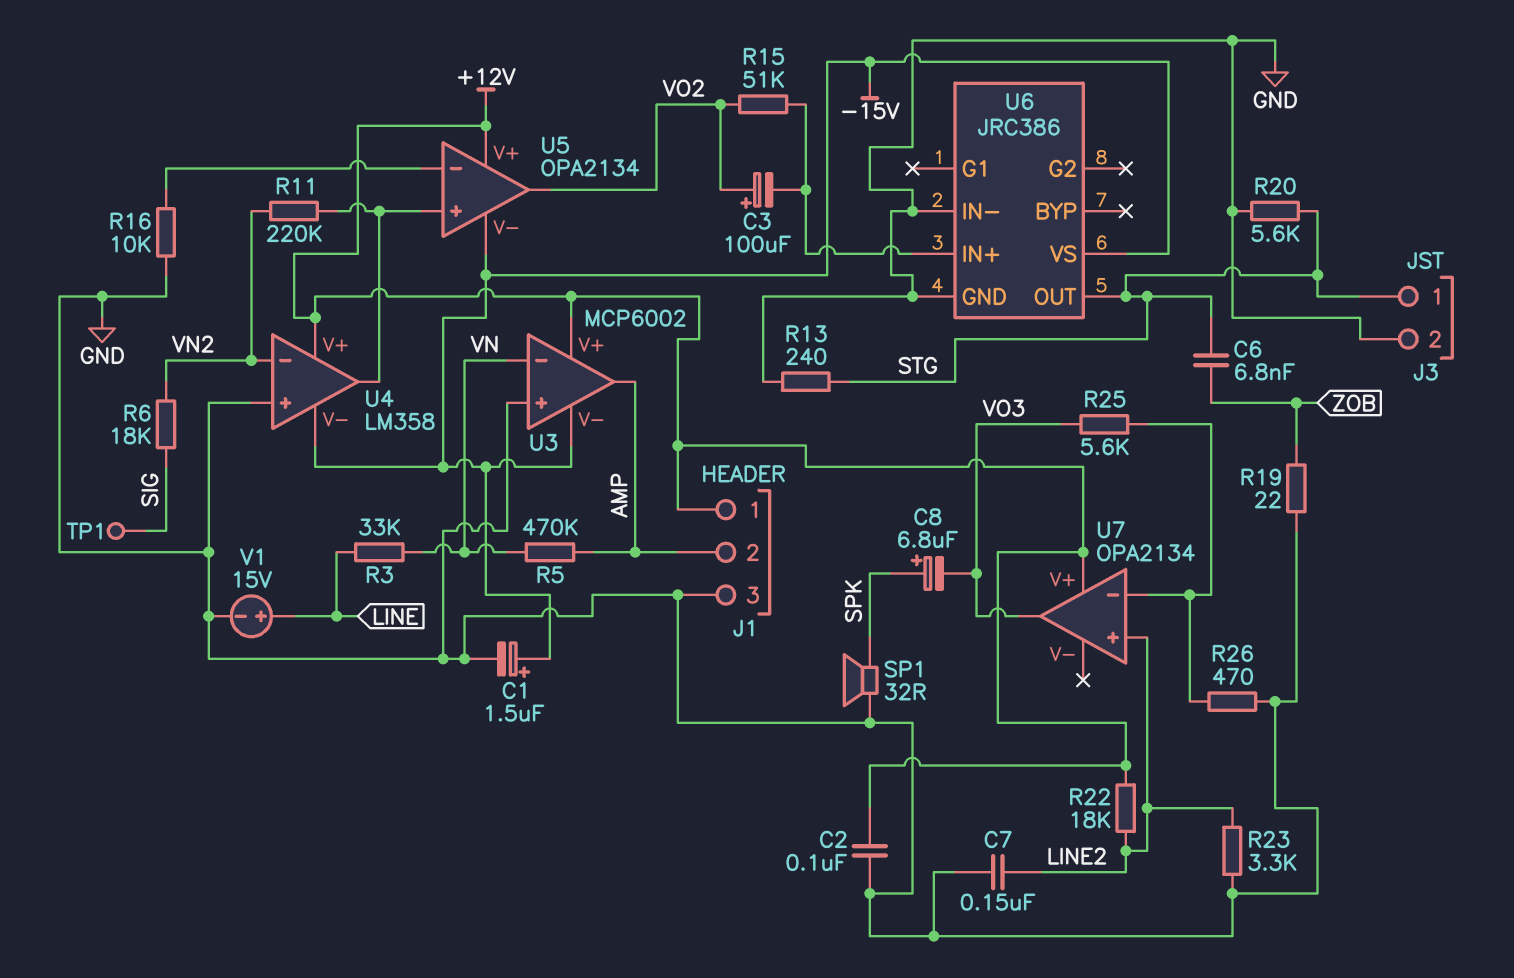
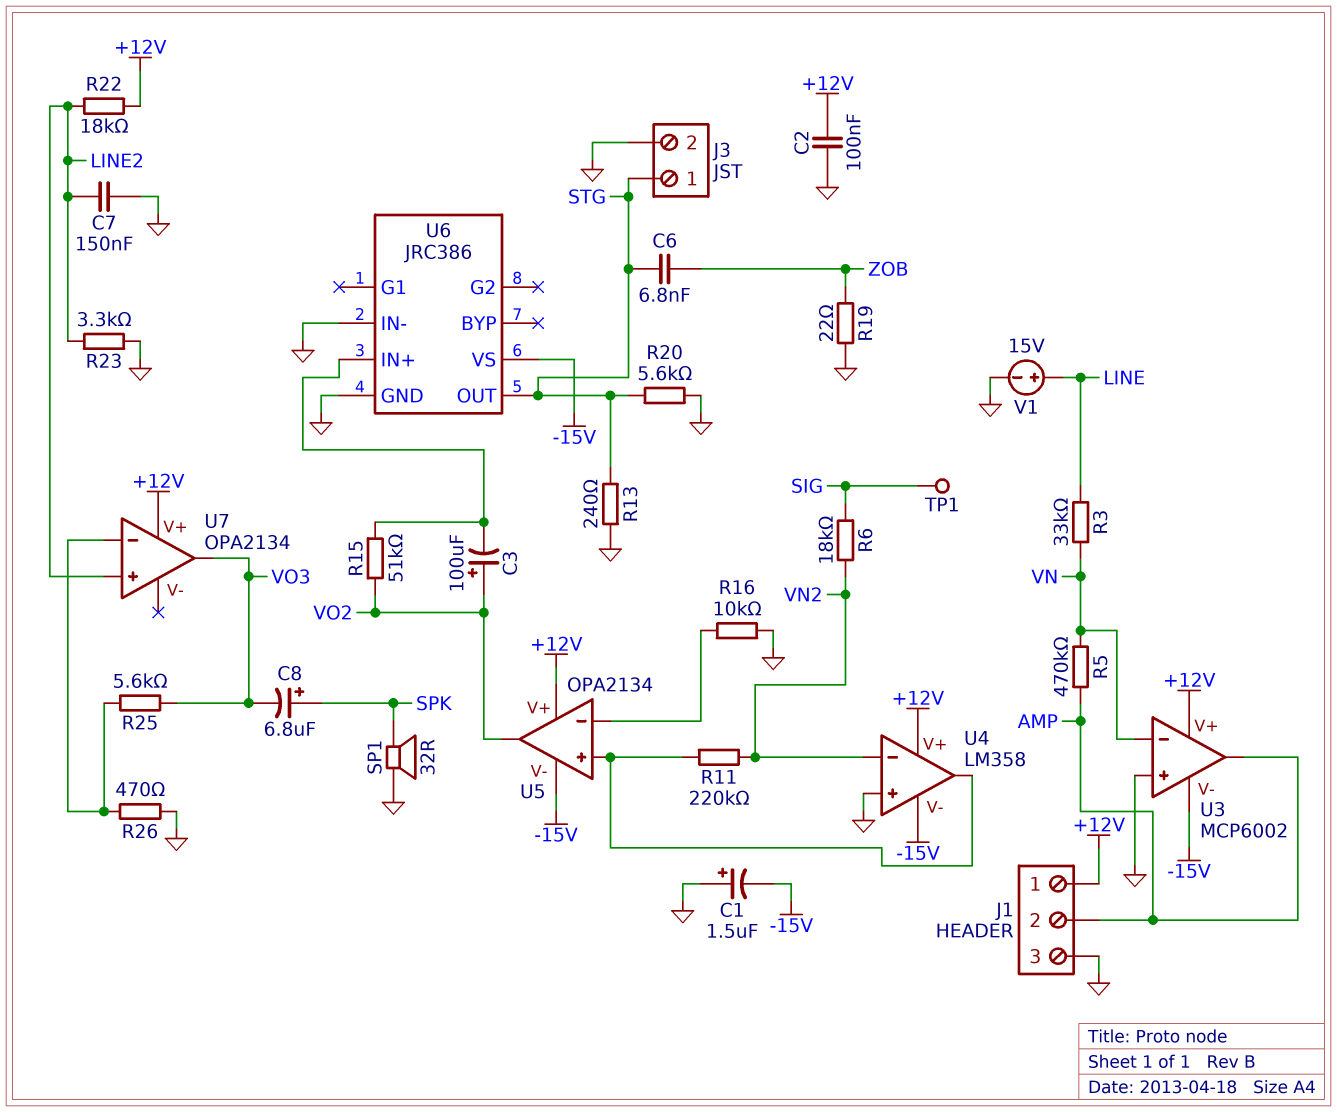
C1: 1.5uF (plus -15V, minus GND) -> 1.5uF (plus GND, minus -15V)

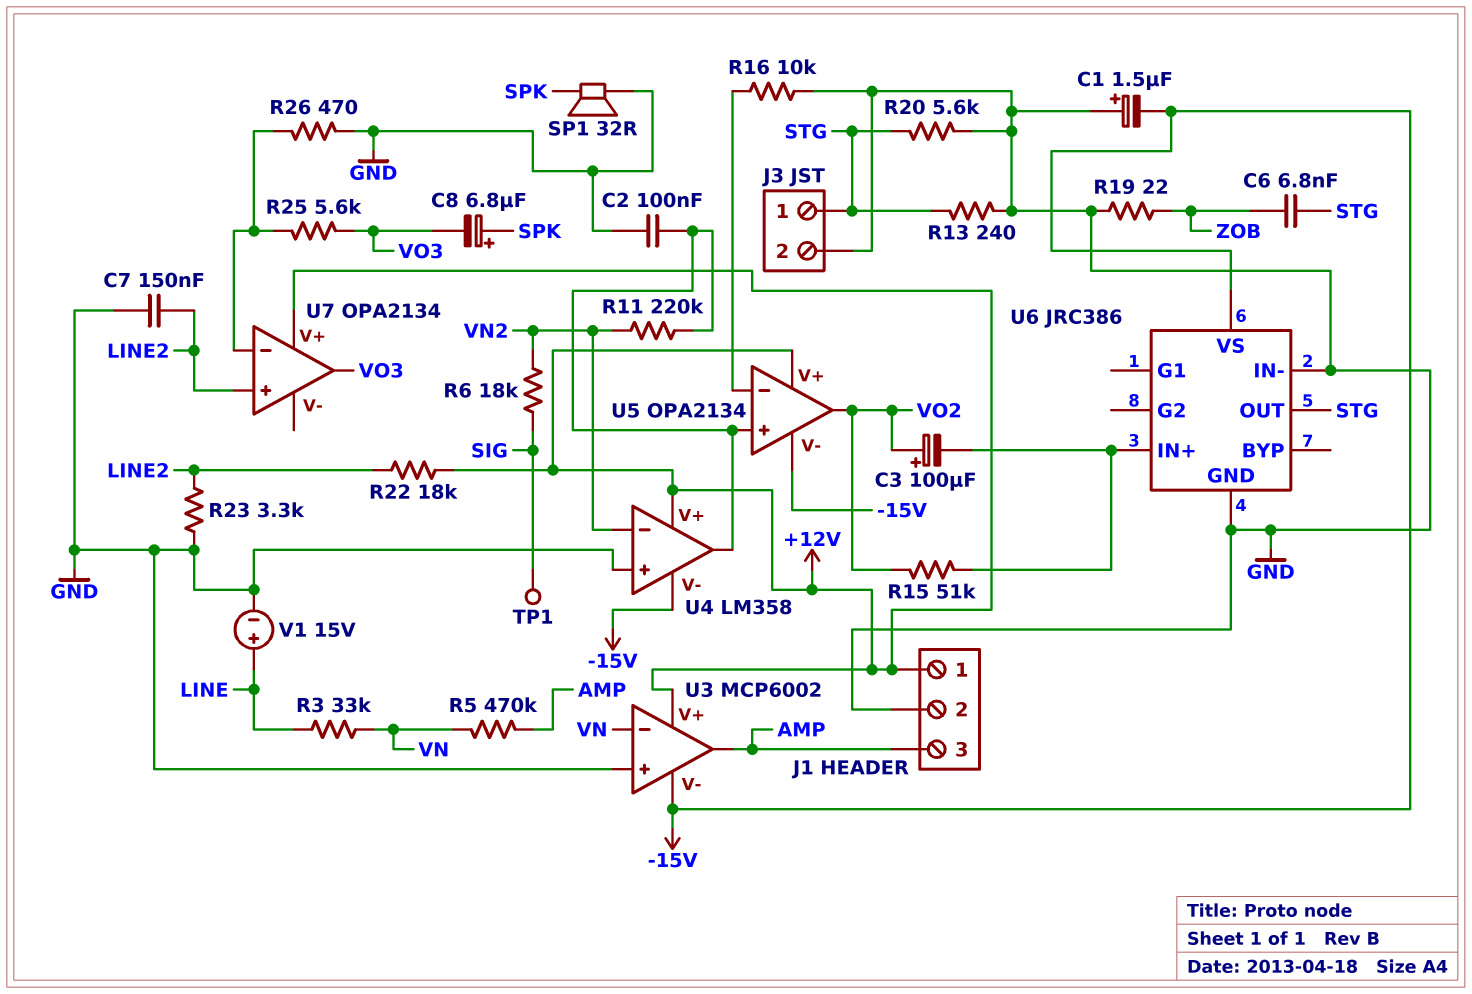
C2: 100nF (+12V, GND) -> 100nF (GND, U4/out)
J1 pin 2: AMP -> GND
J1 pin 3: GND -> AMP

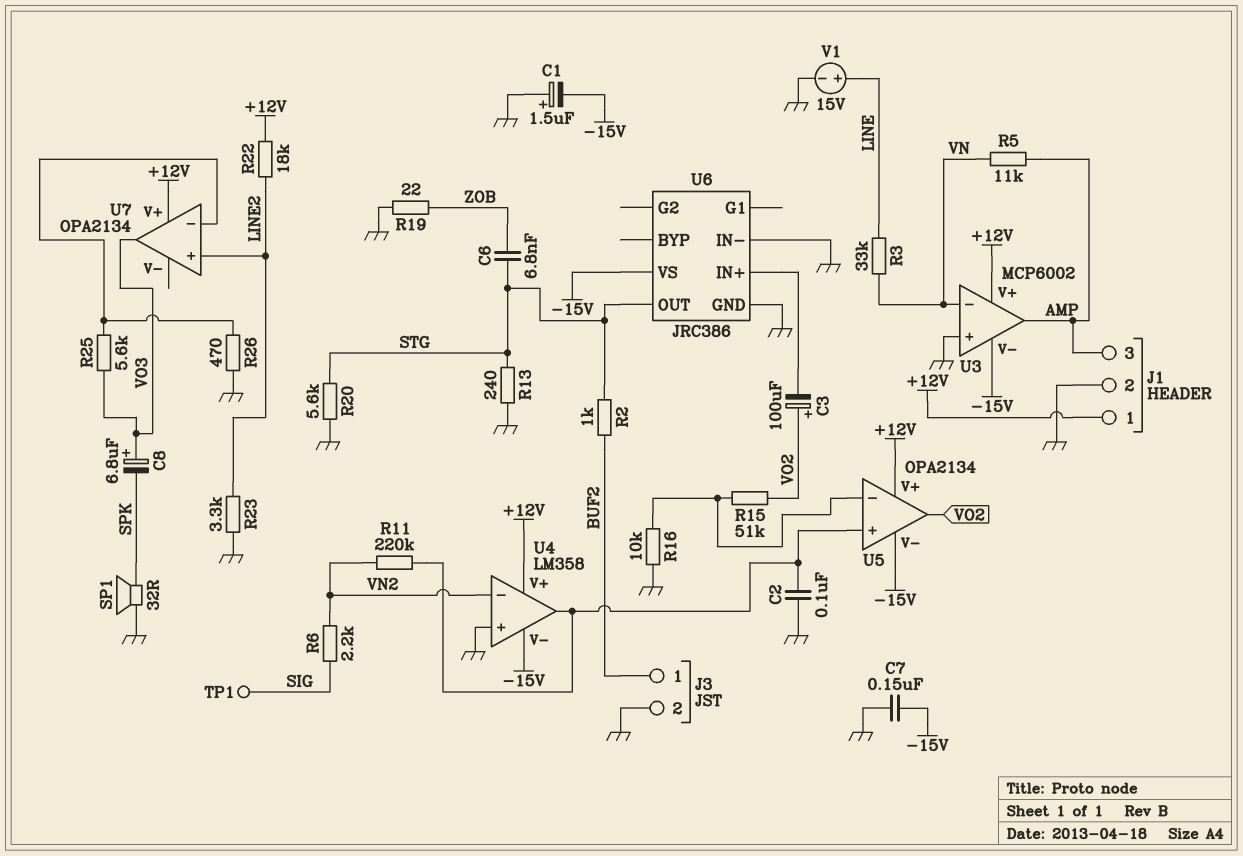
C7: 150nF (GND, LINE2) -> 150nF (-15V, GND)
C8: 6.8uF (plus SPK, minus VO3) -> 6.8uF (plus VO3, minus SPK)
J3 pin 1: STG -> BUF2
R2: none -> 1k (BUF2, STG)
R5: 470k (AMP, VN) -> 11k (AMP, VN)
R6: 18k (SIG, VN2) -> 2.2k (SIG, VN2)
R15: 51k (U6/IN+, VO2) -> 51k (U5/in-, VO2)

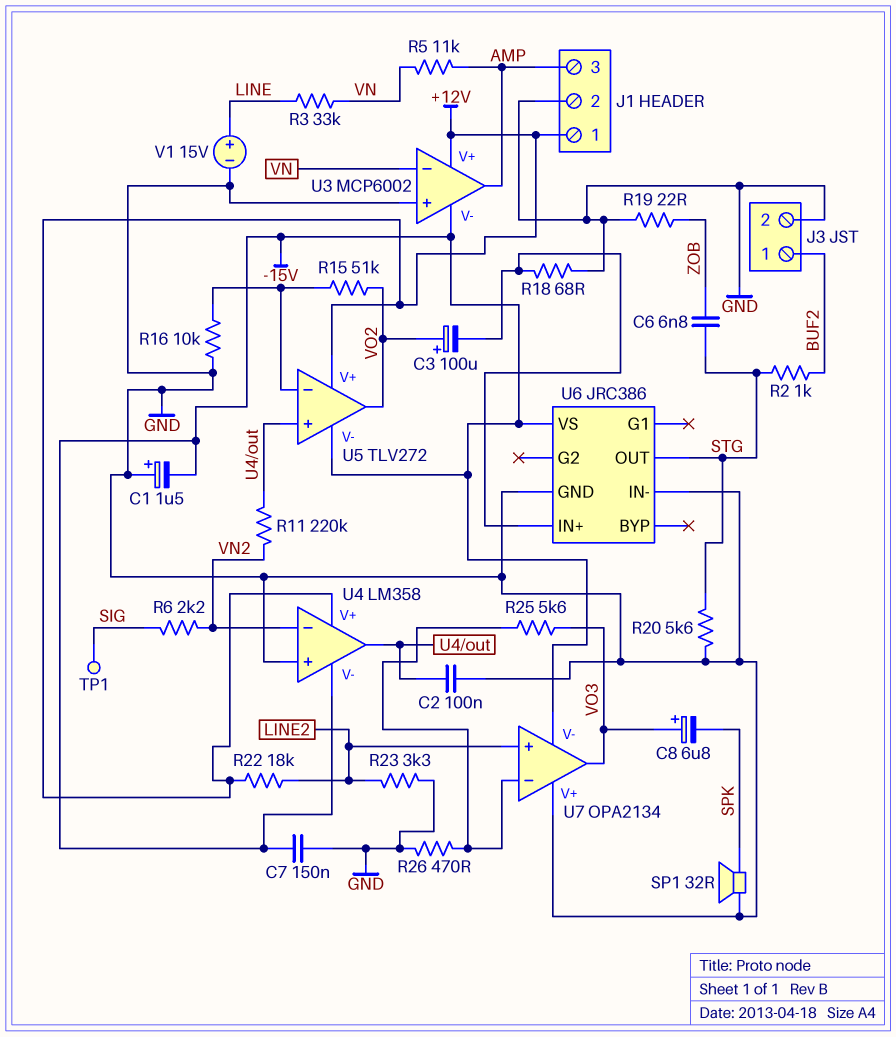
R13: 240 (GND, STG) -> none
R18: none -> 68 (GND, U6/IN+)
U5: OPA2134 -> TLV272
U7 pin V+: +12V -> GND
U7 pin V-: none -> -15V

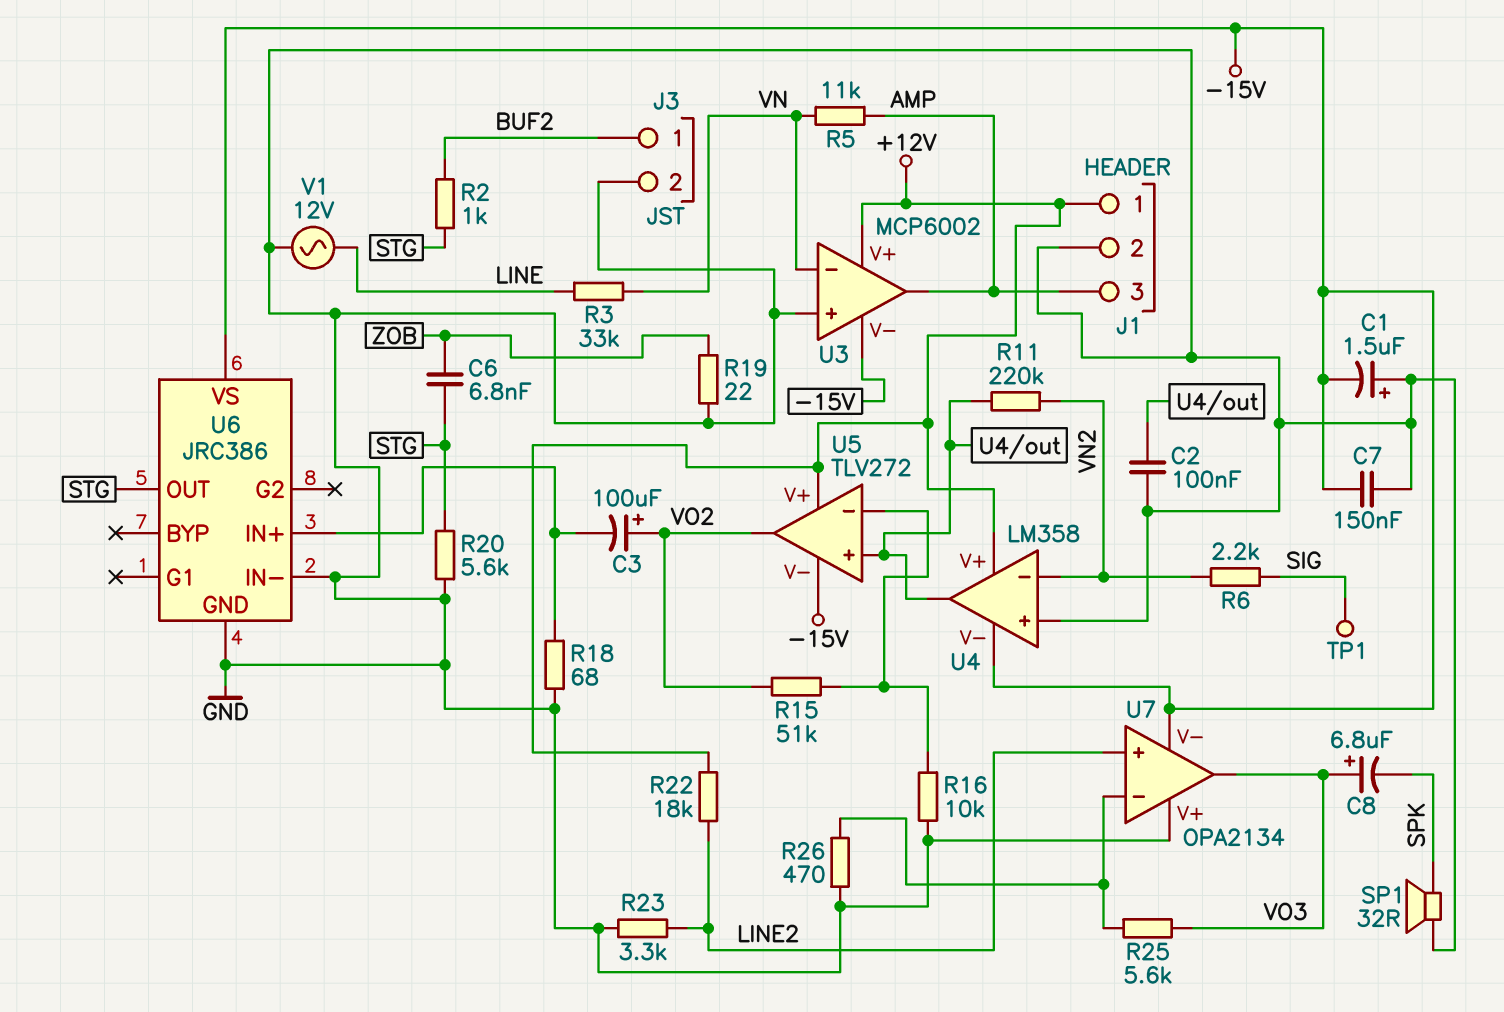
V1: 15V (plus LINE, minus GND) -> AC 12V (GND, LINE)

